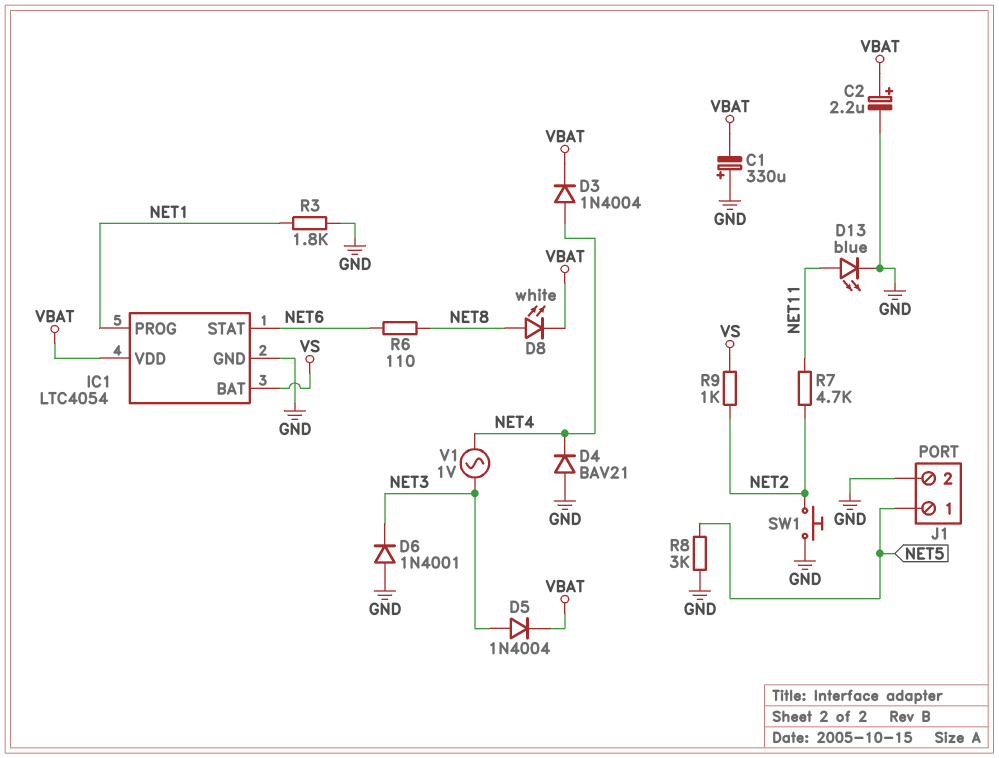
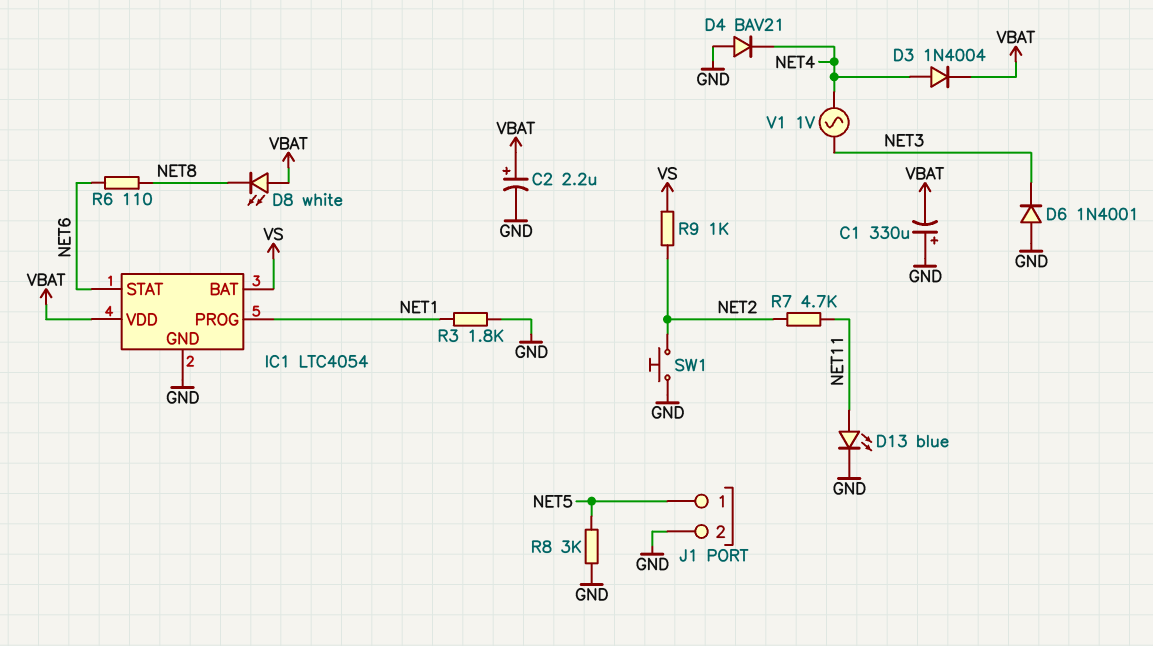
D5: diode 1N4004 (A NET3, K VBAT) -> none
D8: LED white (A NET8, K VBAT) -> LED white (A VBAT, K NET8)

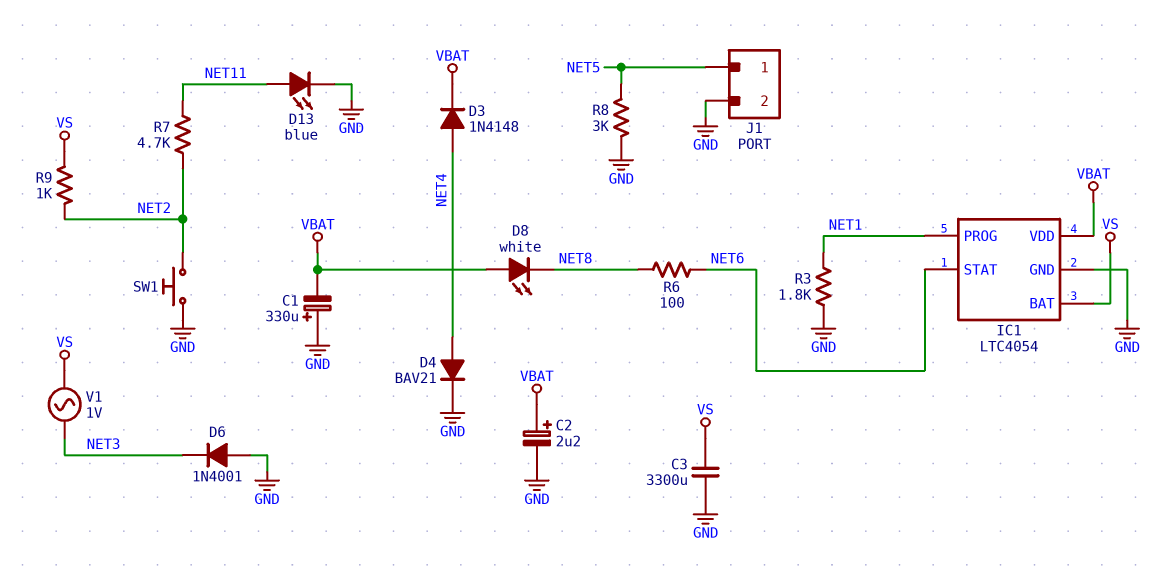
C3: none -> 3300uF (GND, VS)
D3: diode 1N4004 (A NET4, K VBAT) -> diode 1N4148 (A NET4, K VBAT)
D4: diode BAV21 (A GND, K NET4) -> diode BAV21 (A NET4, K GND)
R6: 110 (NET6, NET8) -> 100 (NET6, NET8)
V1: AC 1V (NET3, NET4) -> AC 1V (NET3, VS)

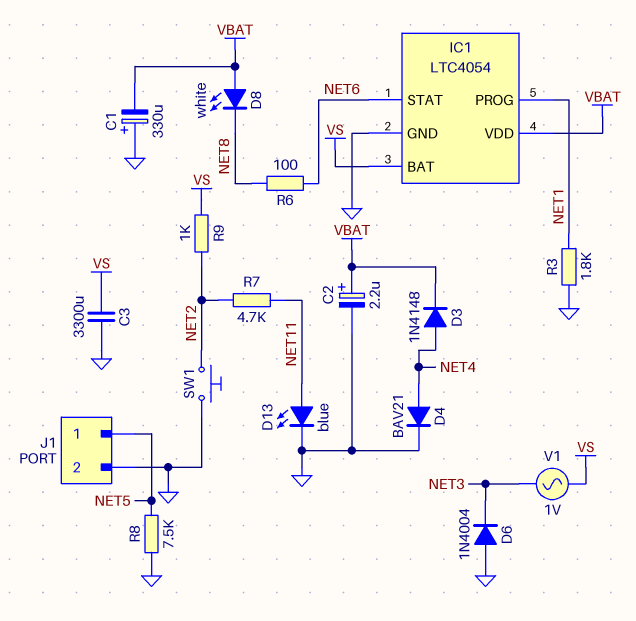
D6: diode 1N4001 (A GND, K NET3) -> diode 1N4004 (A GND, K NET3)
R8: 3k (GND, NET5) -> 7.5k (GND, NET5)

